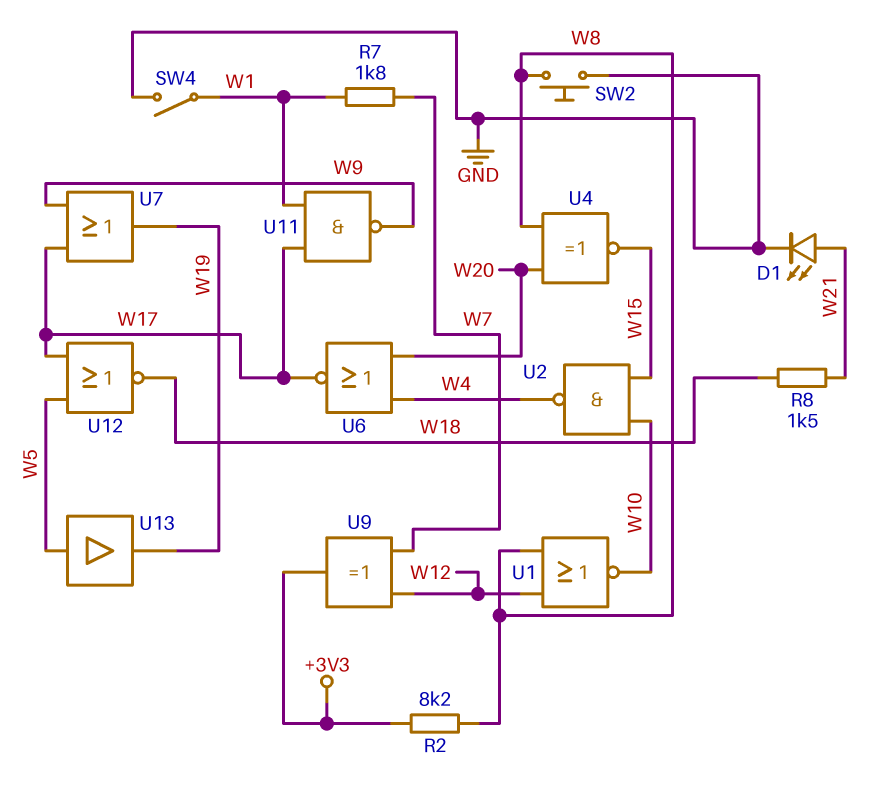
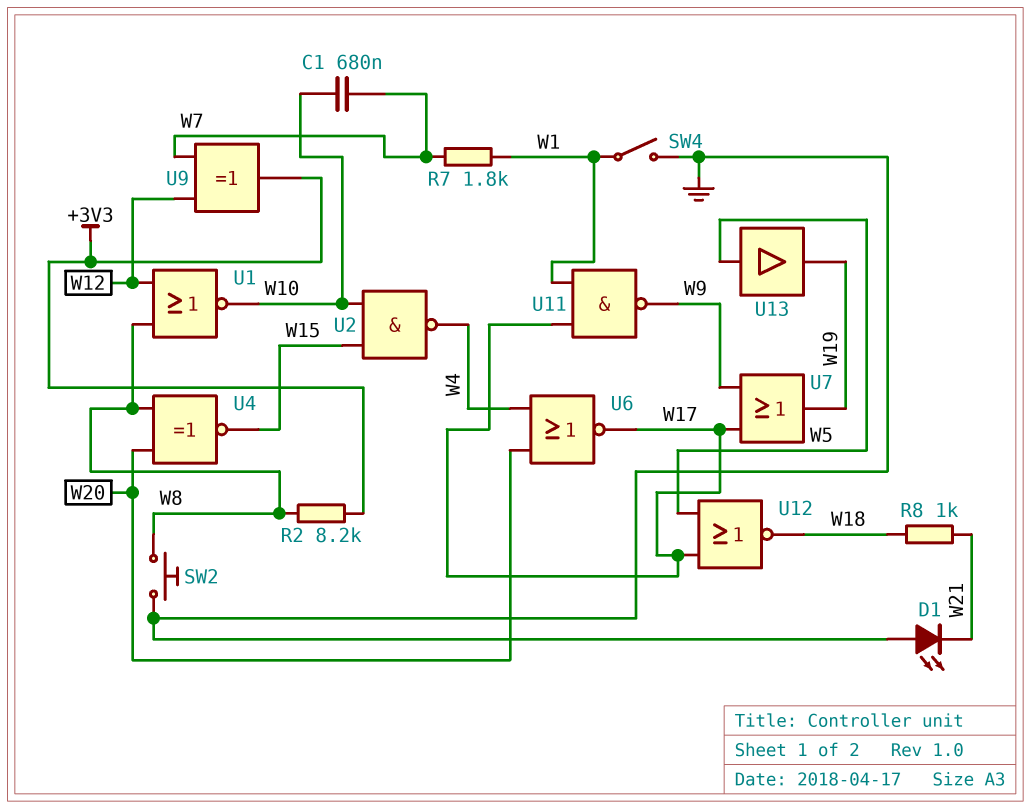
C1: none -> 680nF (W7, W10)
D1: LED (A W21, K GND) -> LED (A GND, K W21)
R8: 1.5k (W18, W21) -> 1k (W18, W21)

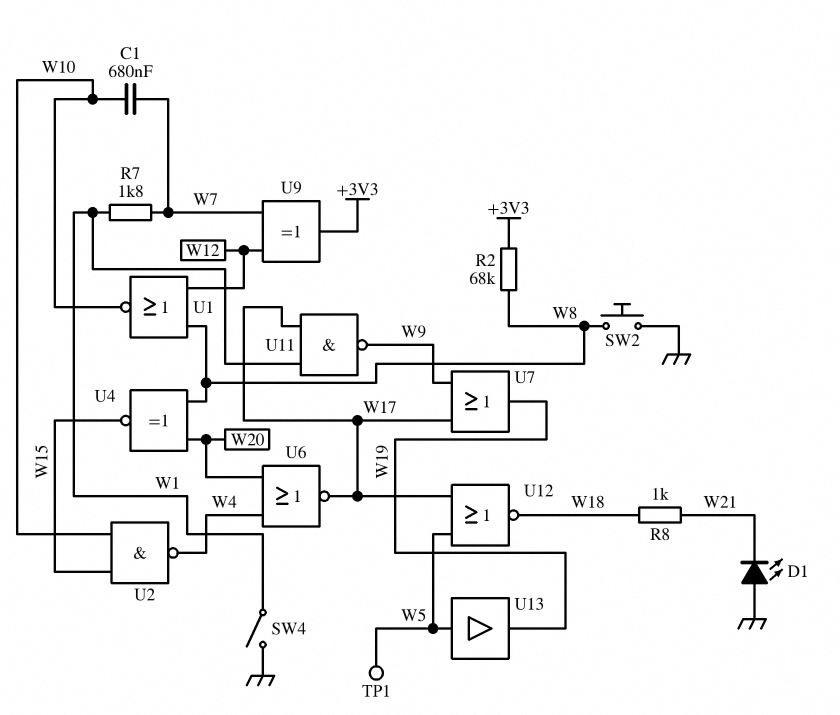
R2: 8.2k (+3V3, W8) -> 68k (+3V3, W8)
TP1: none -> test point (W5)

